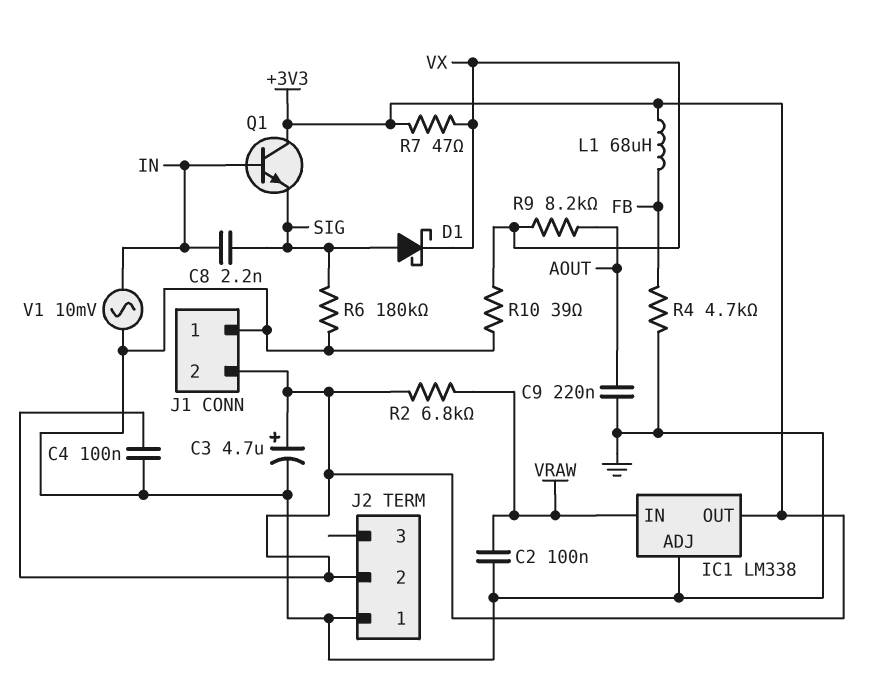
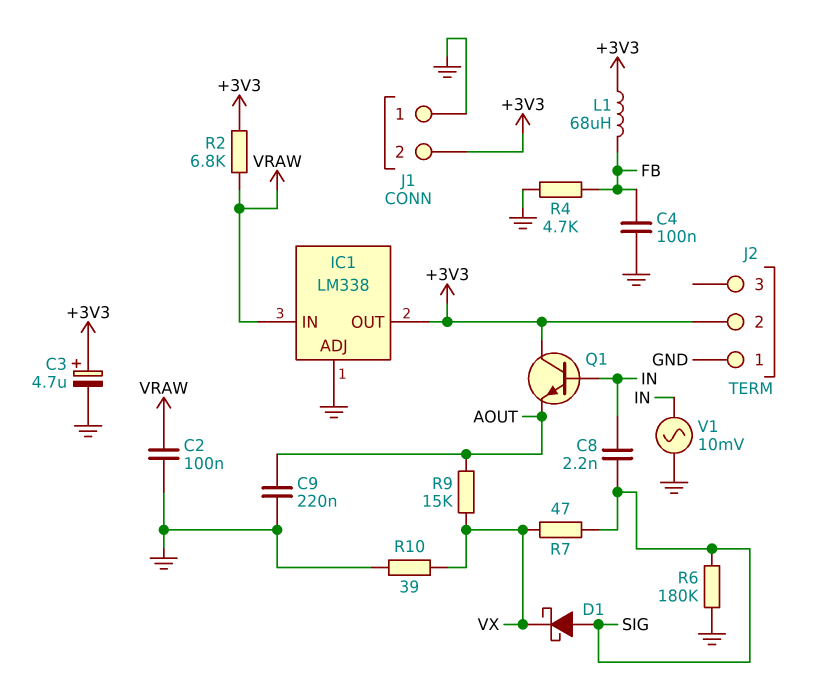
C4: 100nF (+3V3, GND) -> 100nF (FB, GND)
Q1: NPN (B IN, C +3V3, E SIG) -> NPN (B IN, C +3V3, E AOUT)
R7: 47 (+3V3, VX) -> 47 (SIG, VX)
R9: 8.2k (AOUT, VX) -> 15k (AOUT, VX)

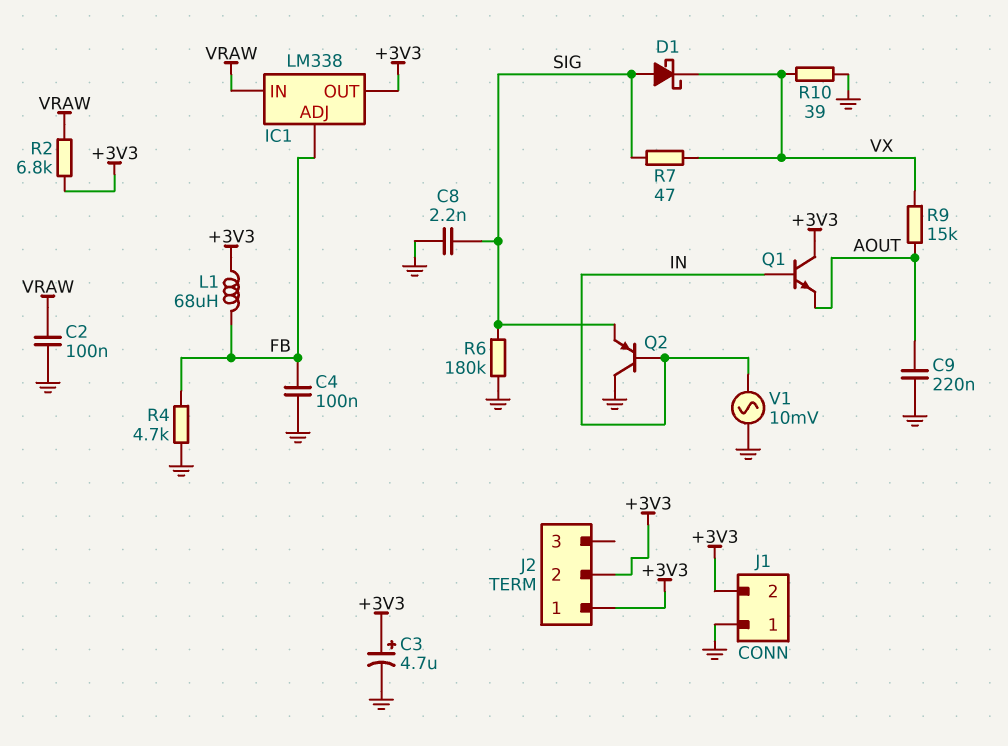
C8: 2.2nF (IN, SIG) -> 2.2nF (GND, SIG)
IC1 pin ADJ: GND -> FB
J2 pin 1: GND -> +3V3
Q2: none -> PNP (B IN, C GND, E SIG)

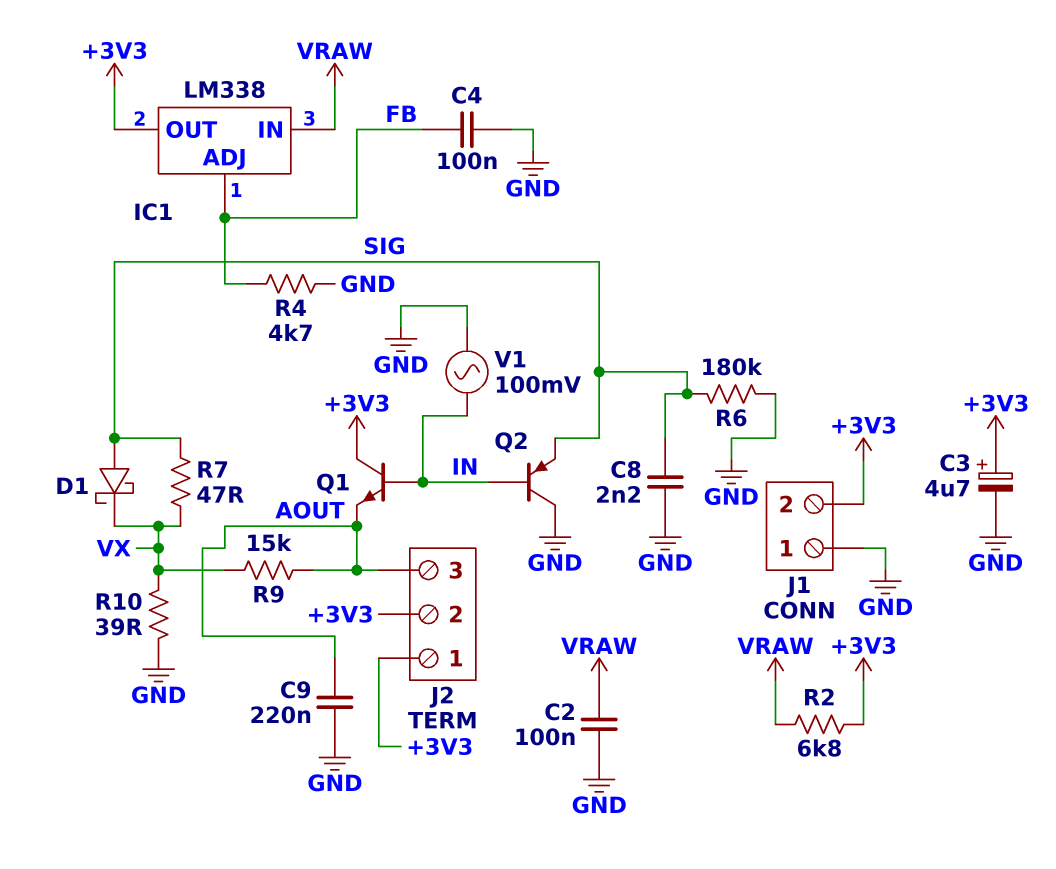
J2 pin 3: none -> AOUT
L1: 68uH (+3V3, FB) -> none
V1: AC 10mV (GND, IN) -> AC 100mV (GND, IN)

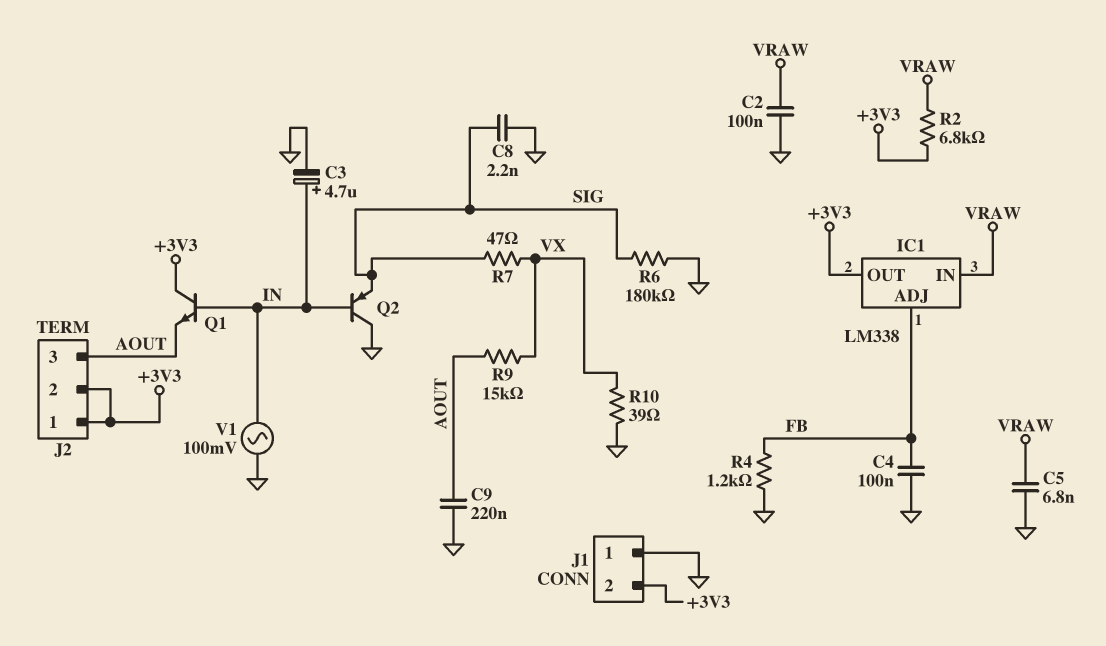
C3: 4.7uF (plus +3V3, minus GND) -> 4.7uF (plus IN, minus GND)
C5: none -> 6.8nF (GND, VRAW)
D1: schottky (A SIG, K VX) -> none
R4: 4.7k (FB, GND) -> 1.2k (FB, GND)

